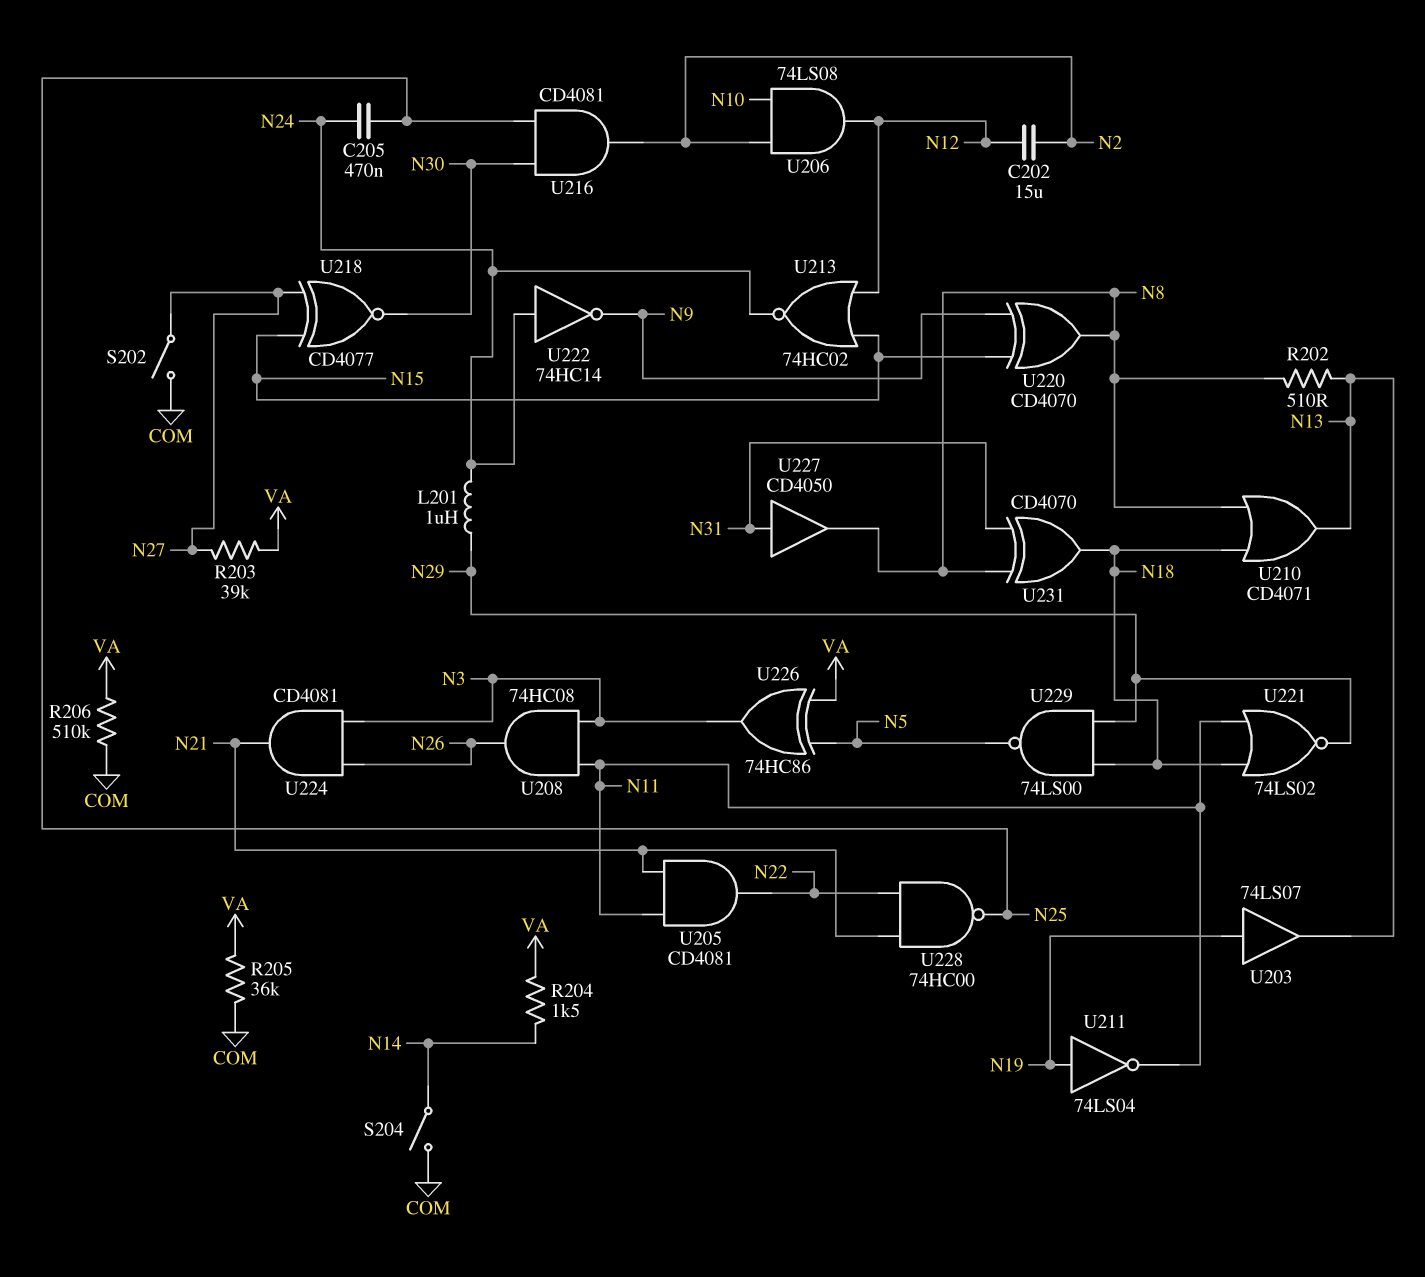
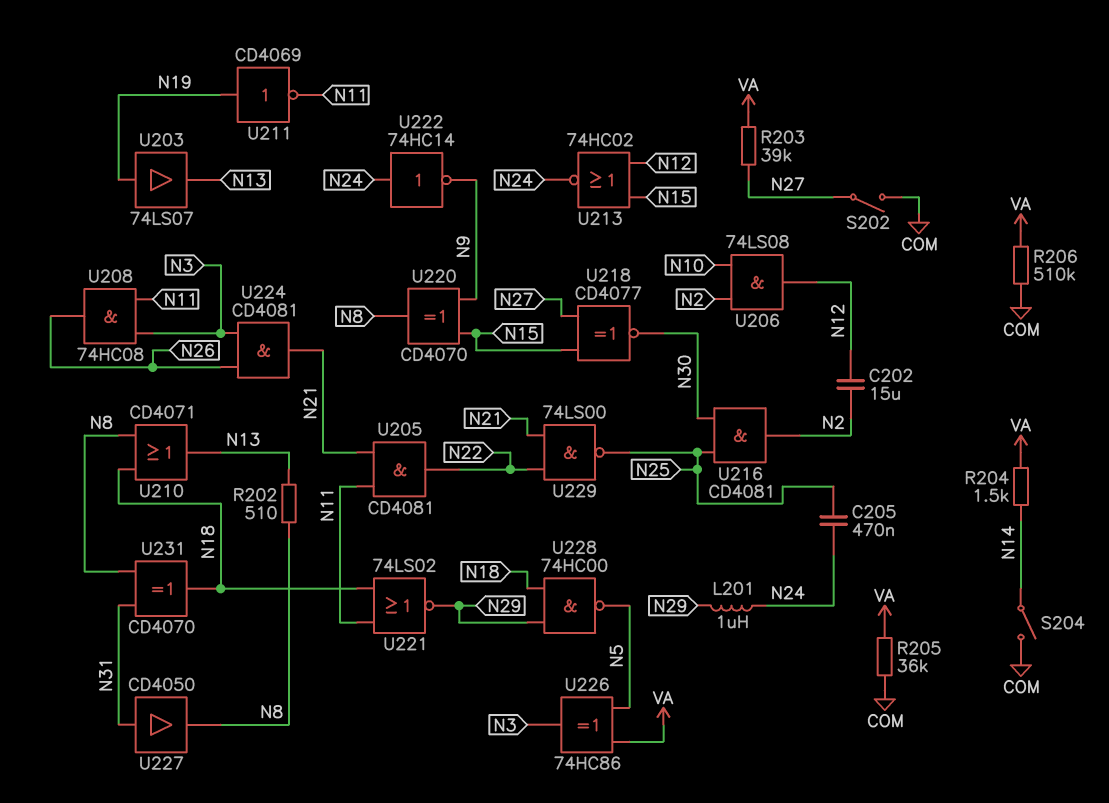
U211: NOT 74LS04 (in N19, out N11) -> NOT CD4069 (in N19, out N11)
U228: NAND 74HC00 (in N21, in N22, out N25) -> NAND 74HC00 (in N18, in N29, out N5)
U229: NAND 74LS00 (in N18, in N29, out N5) -> NAND 74LS00 (in N21, in N22, out N25)

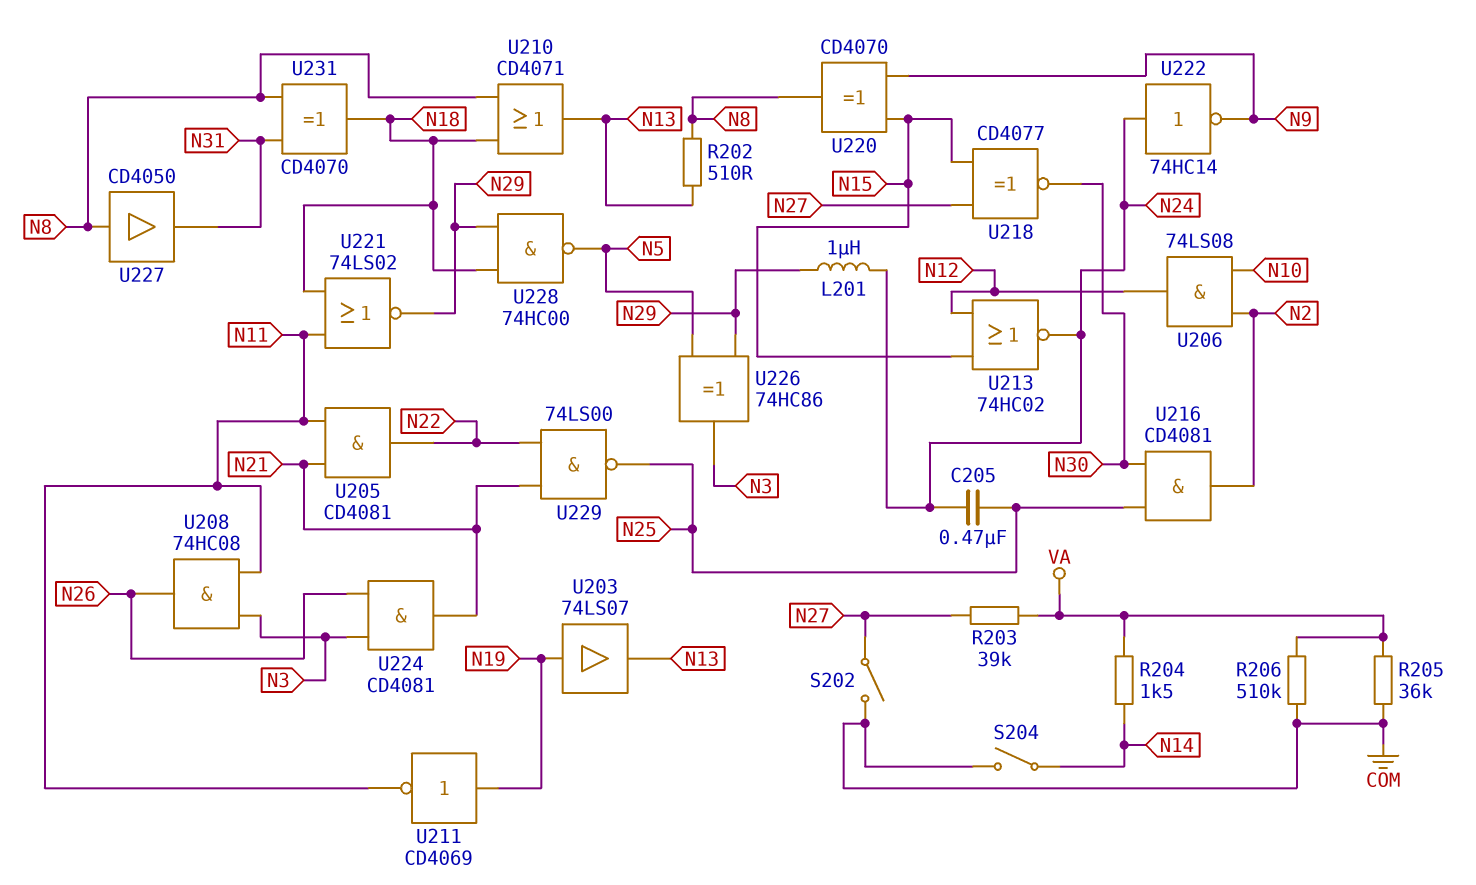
C202: 15uF (N2, N12) -> none
U226: XOR 74HC86 (in N5, in VA, out N3) -> XOR 74HC86 (in N5, in N29, out N3)
U227: buffer CD4050 (in N31, out N8) -> buffer CD4050 (in N8, out N31)

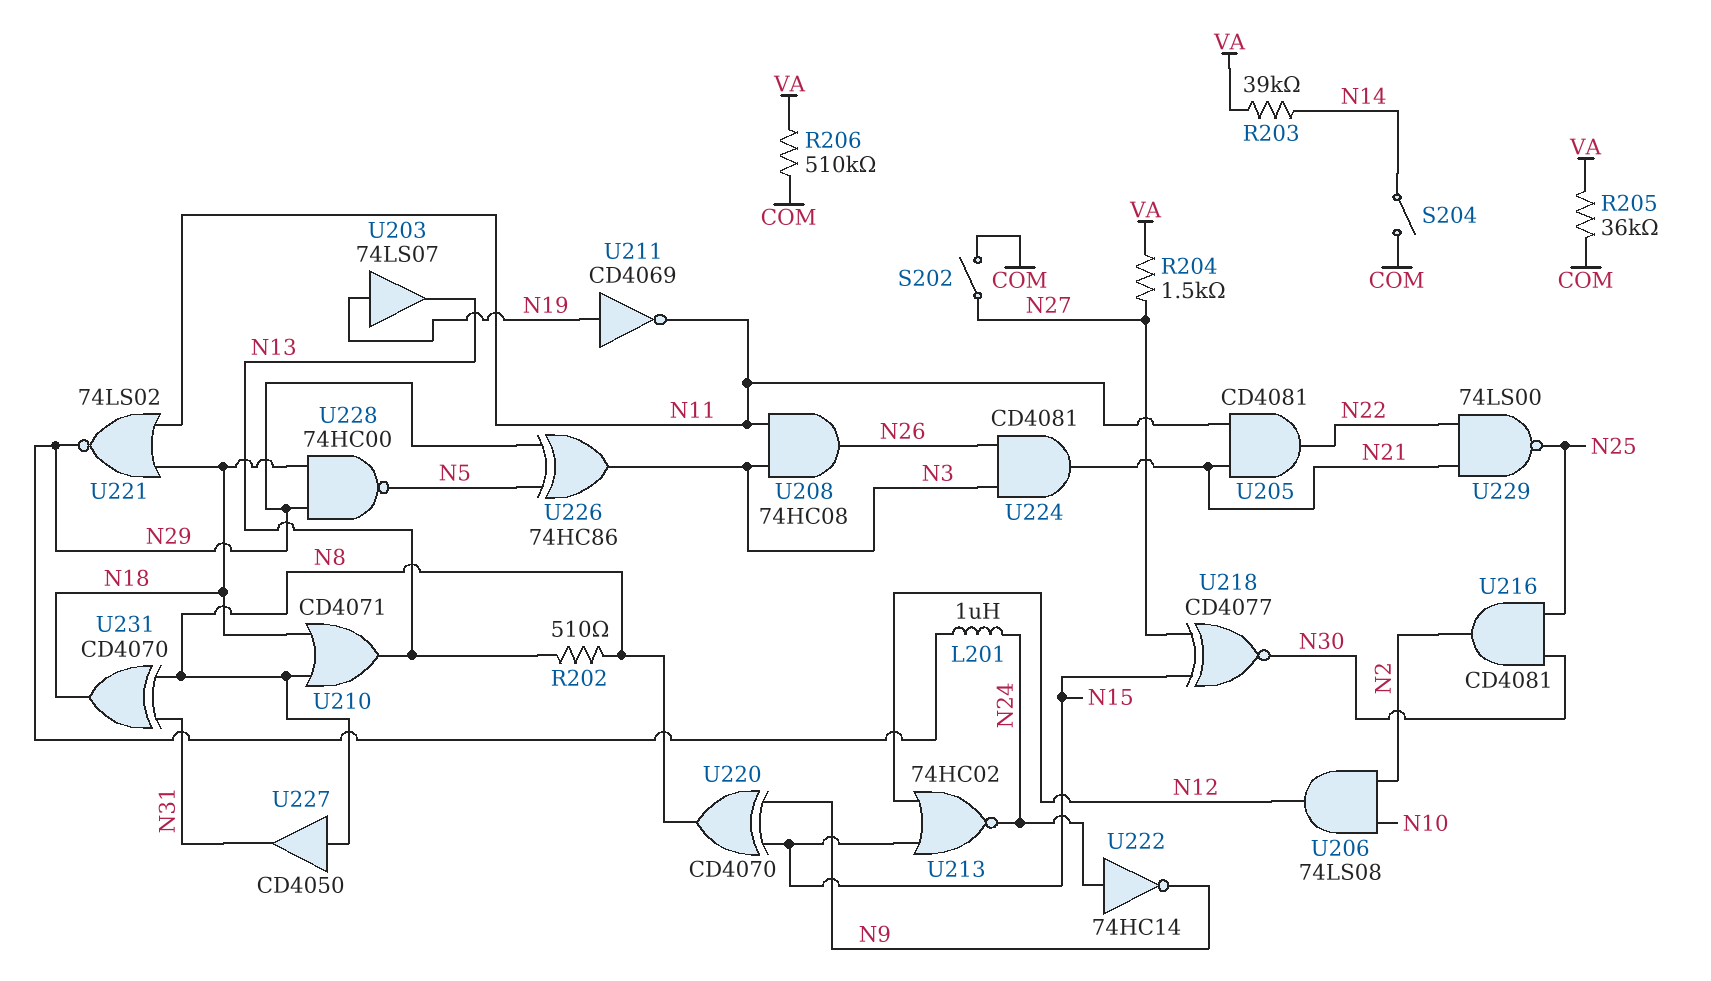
C205: 470nF (N24, N25) -> none
R203: 39k (N27, VA) -> 39k (N14, VA)
R204: 1.5k (N14, VA) -> 1.5k (N27, VA)

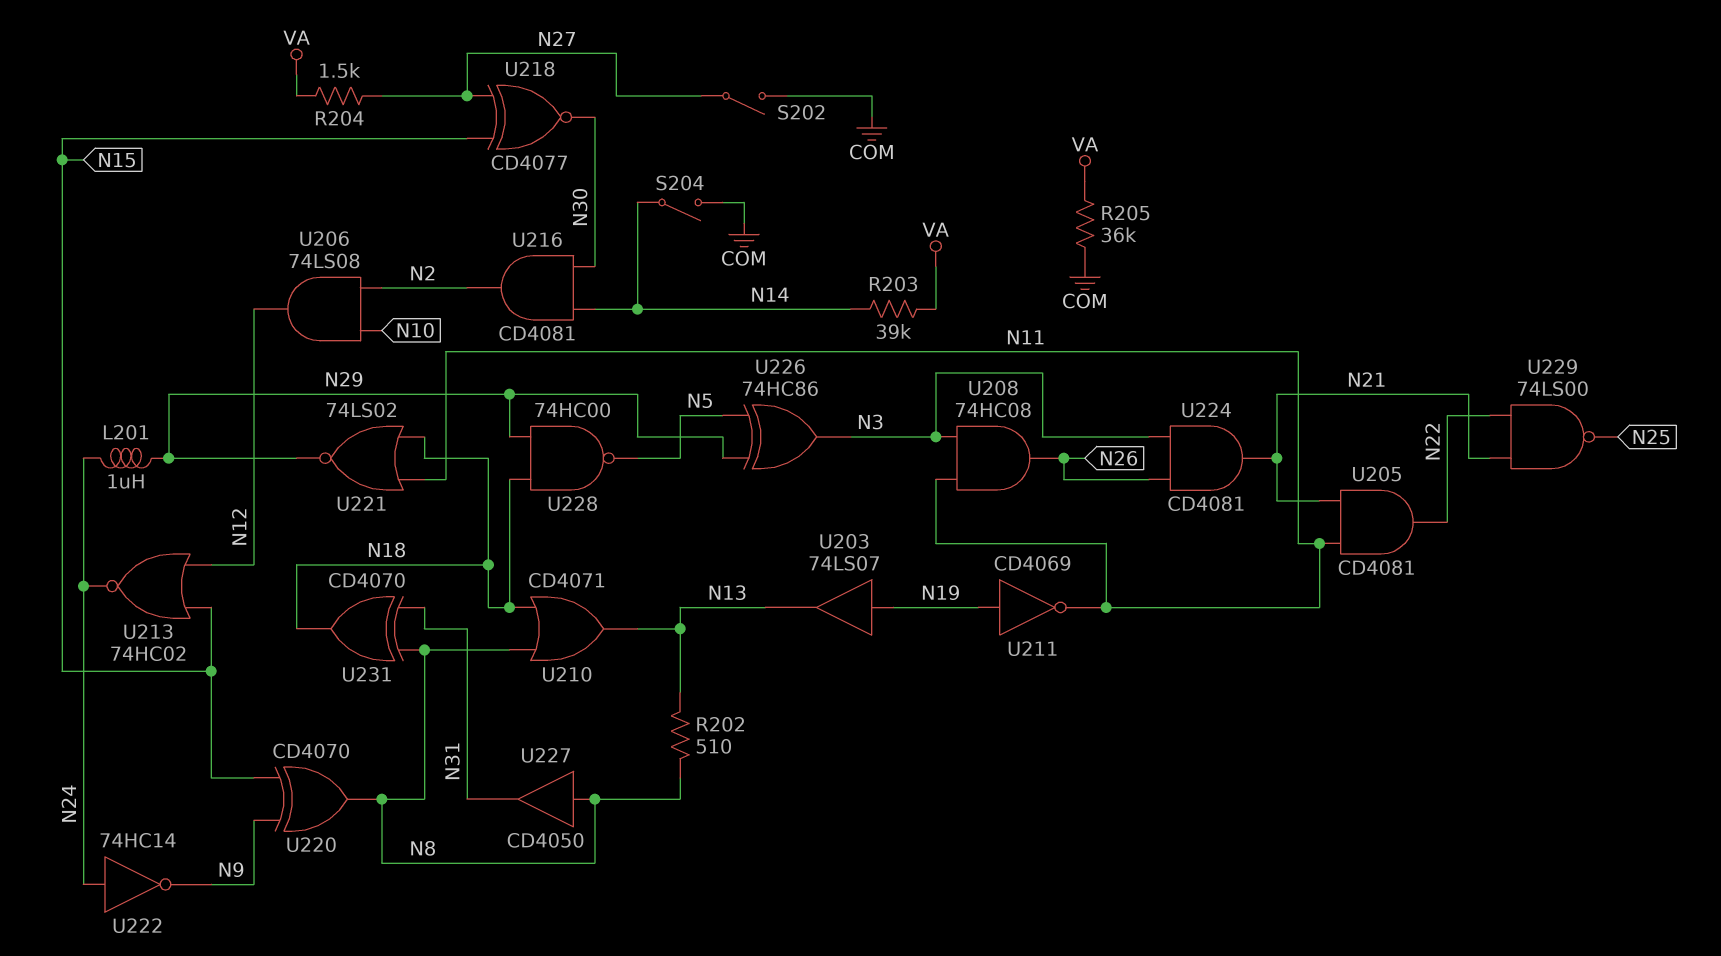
R206: 510k (COM, VA) -> none
U216: AND CD4081 (in N25, in N30, out N2) -> AND CD4081 (in N14, in N30, out N2)

